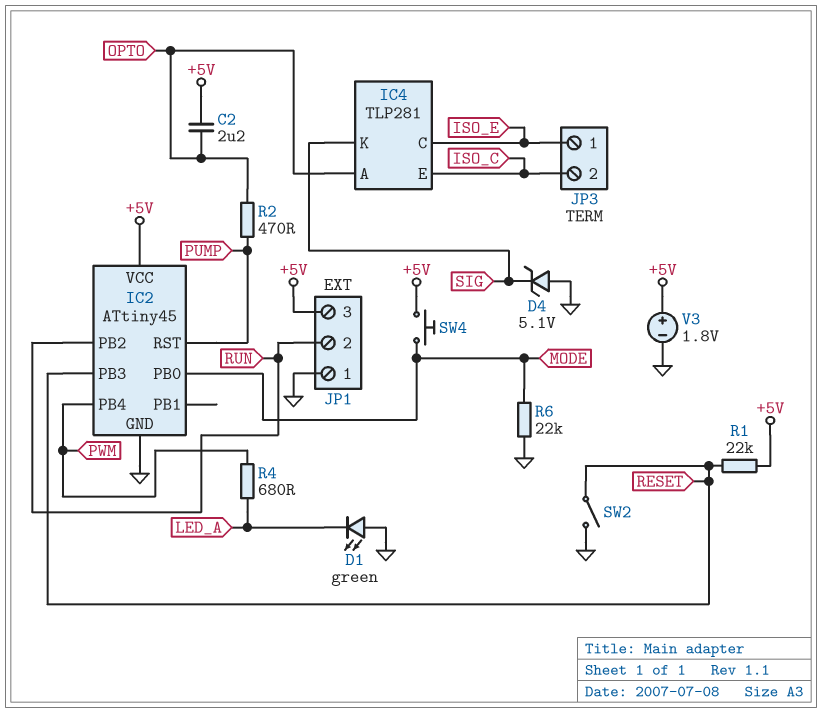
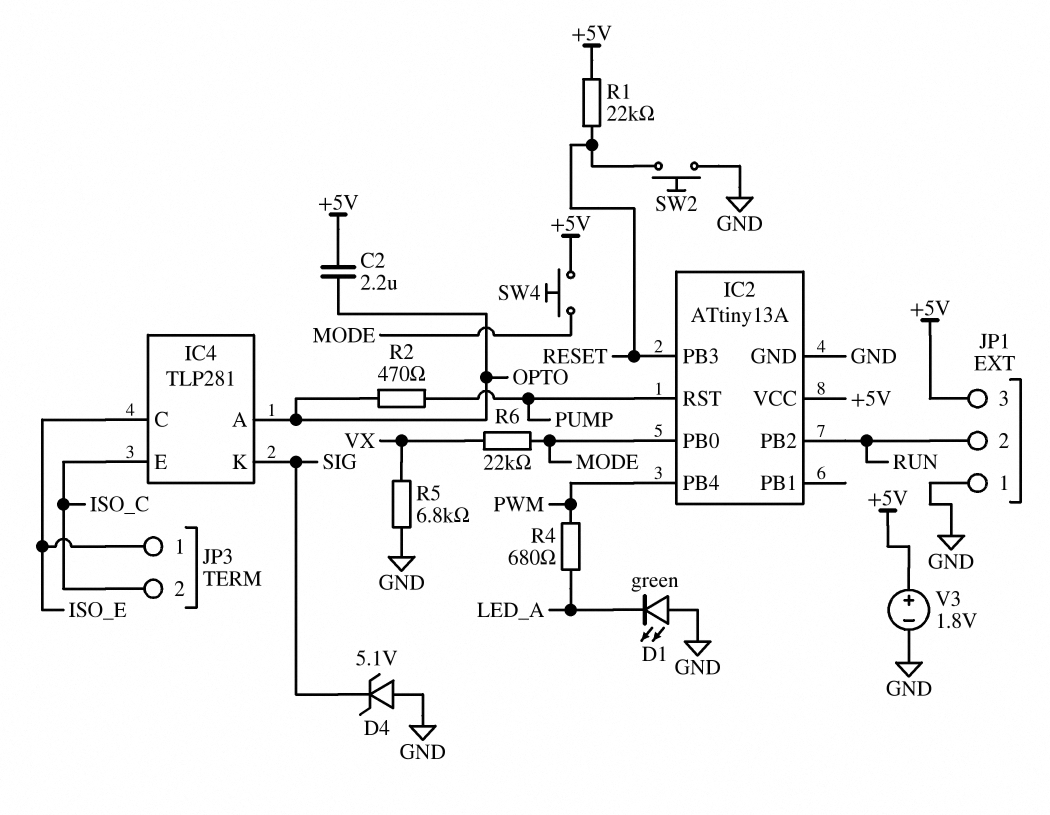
IC2: ATtiny45 -> ATtiny13A
R5: none -> 6.8k (GND, VX)
R6: 22k (GND, MODE) -> 22k (MODE, VX)
SW2: switch (GND, RESET) -> button (GND, RESET)

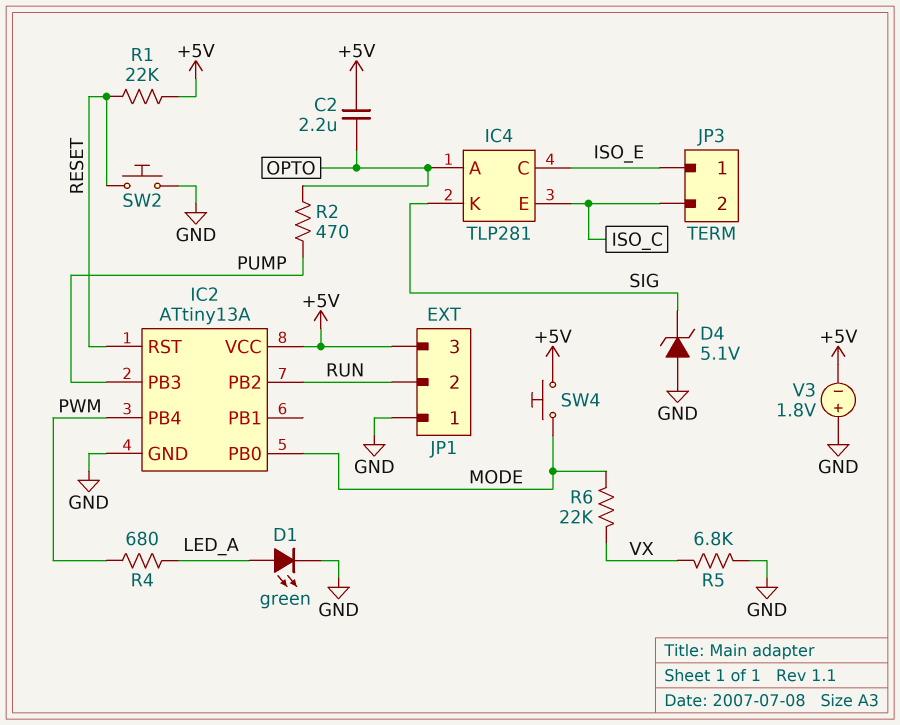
D1: LED green (A GND, K LED_A) -> LED green (A LED_A, K GND)
IC2 pin PB3: RESET -> PUMP
IC2 pin RST: PUMP -> RESET
V3: 1.8V (plus +5V, minus GND) -> 1.8V (plus GND, minus +5V)

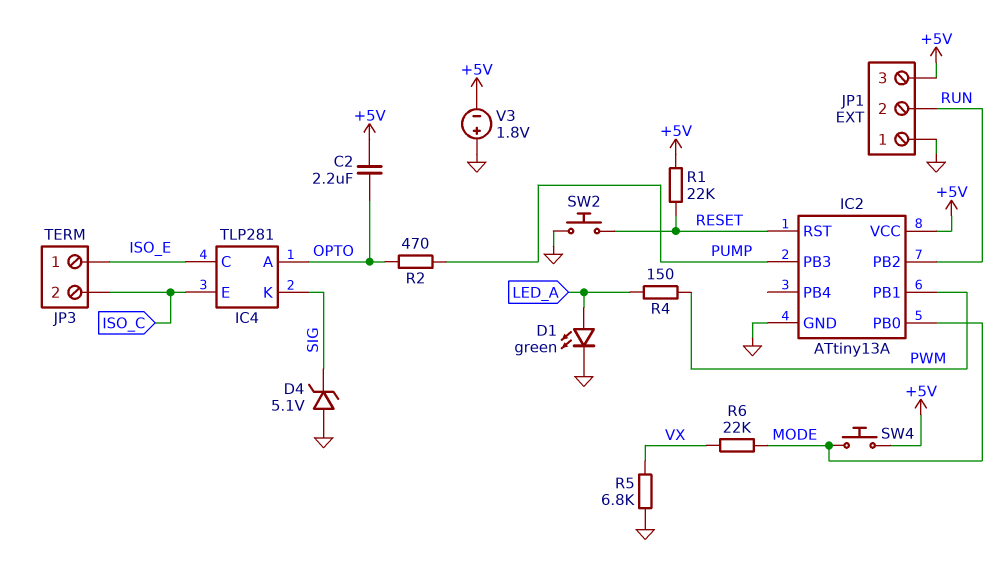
IC2 pin PB1: none -> PWM
IC2 pin PB4: PWM -> none
R4: 680 (LED_A, PWM) -> 150 (LED_A, PWM)

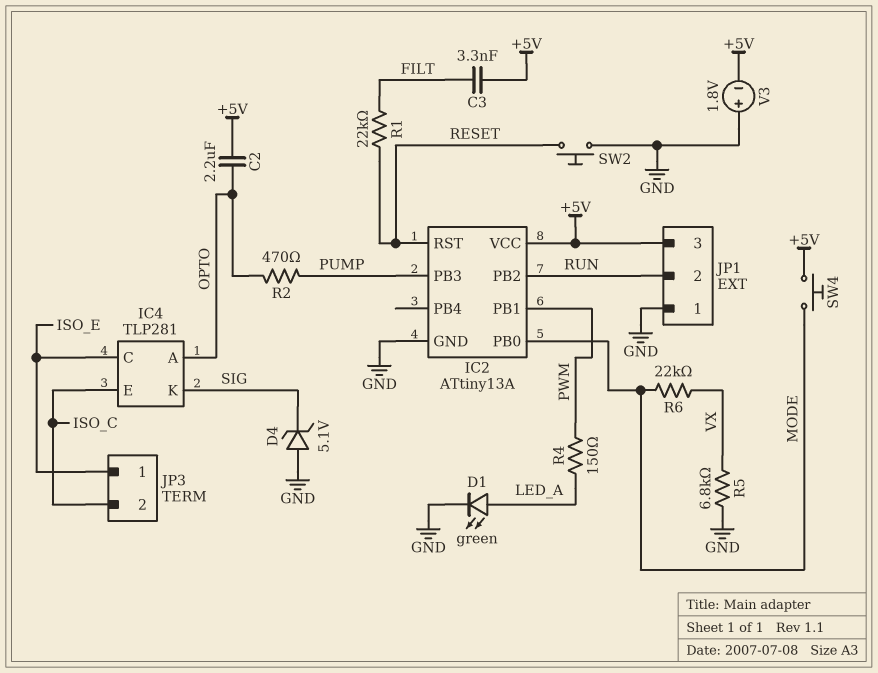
C3: none -> 3.3nF (+5V, FILT)
R1: 22k (+5V, RESET) -> 22k (FILT, RESET)

